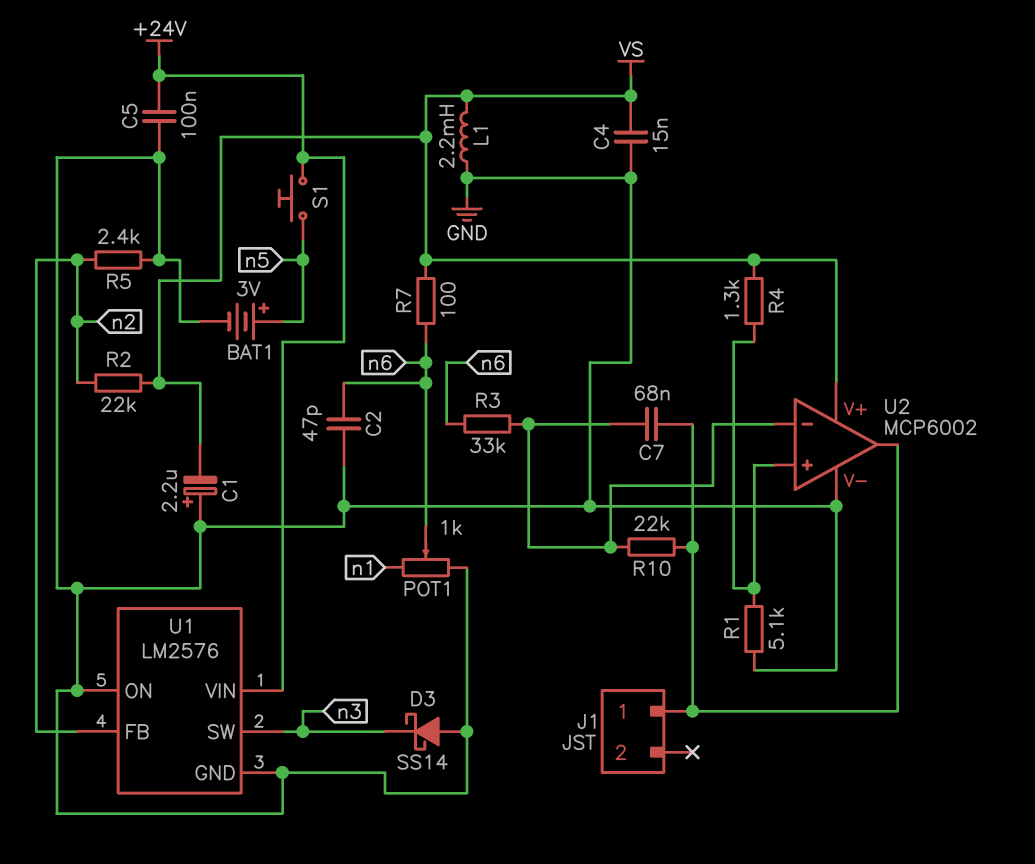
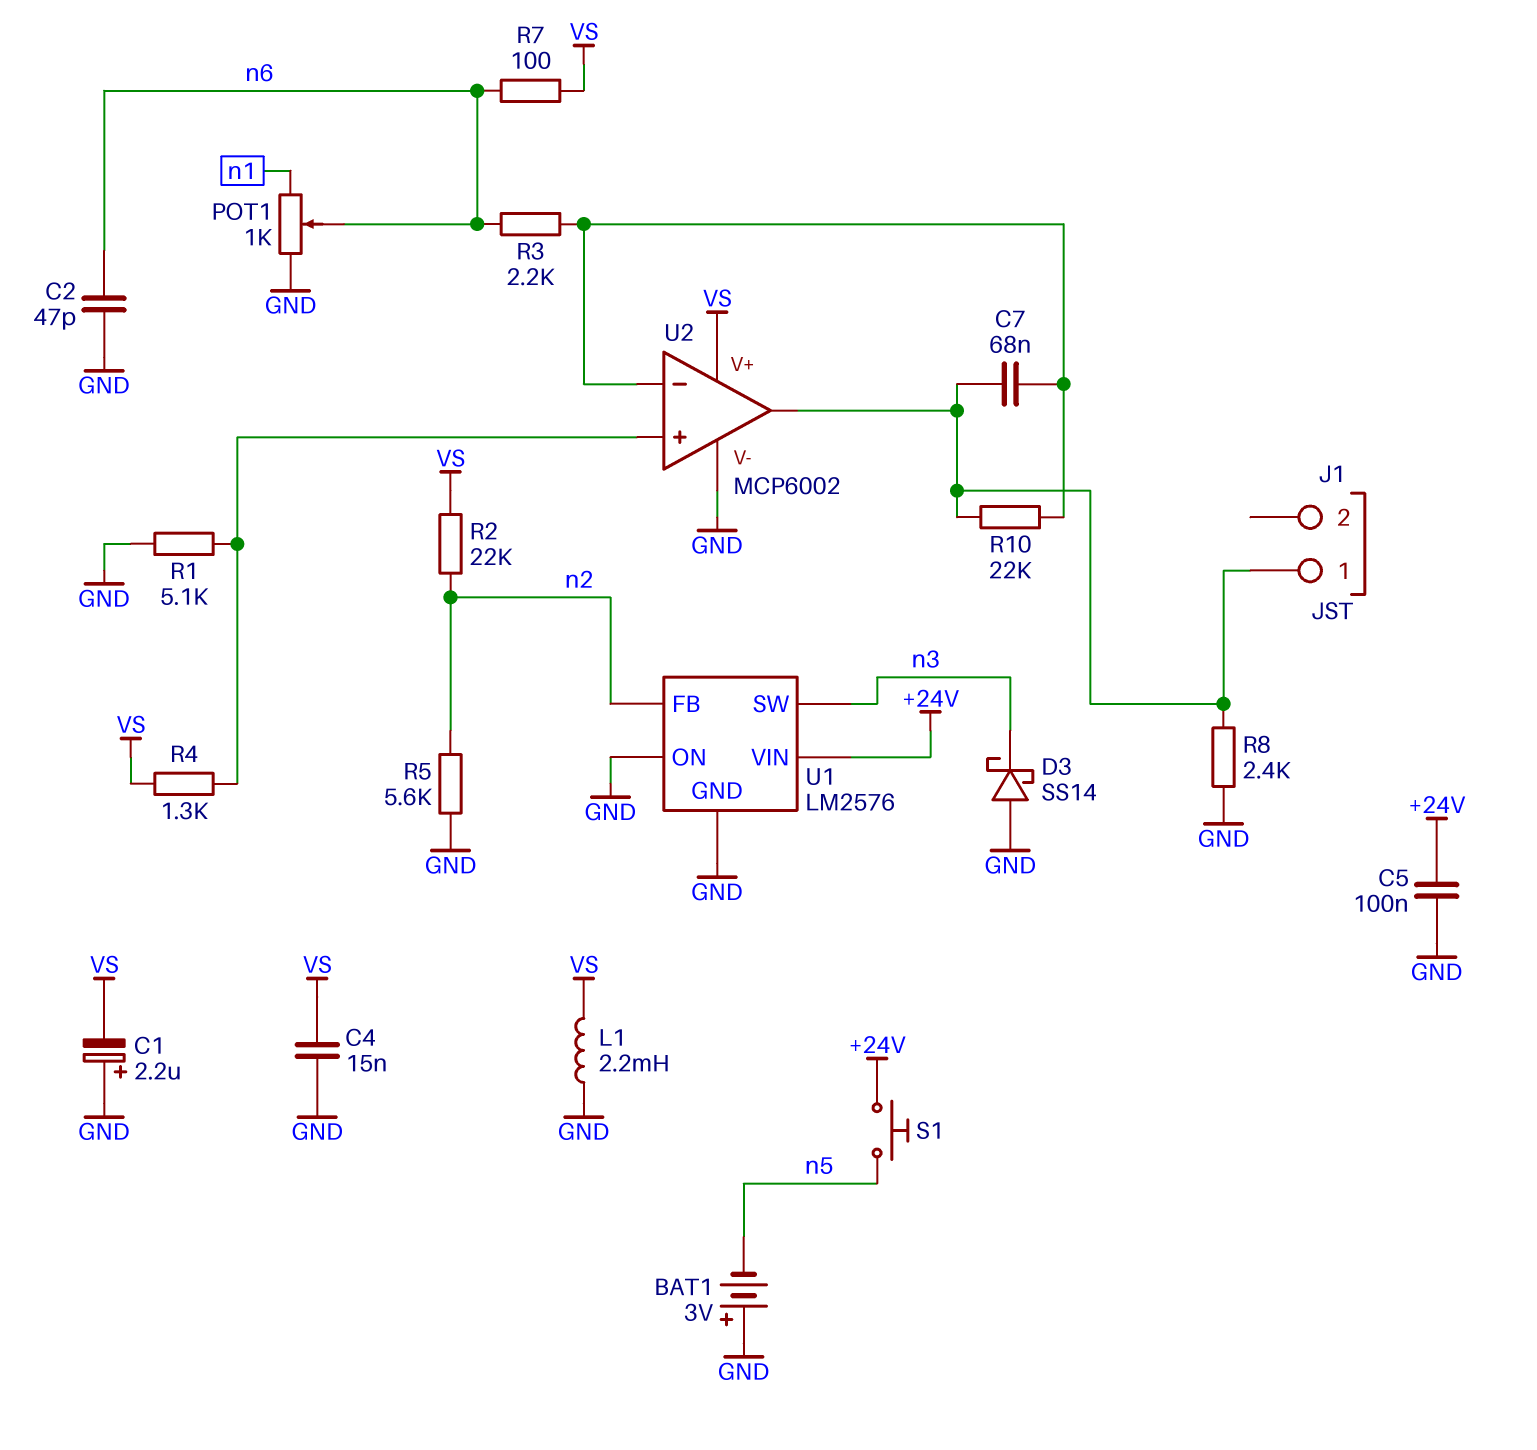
BAT1: 3V (plus n5, minus GND) -> 3V (plus GND, minus n5)
R3: 33k (U2/in-, n6) -> 2.2k (U2/in-, n6)
R5: 2.4k (GND, n2) -> 5.6k (GND, n2)
R8: none -> 2.4k (GND, J1/1)

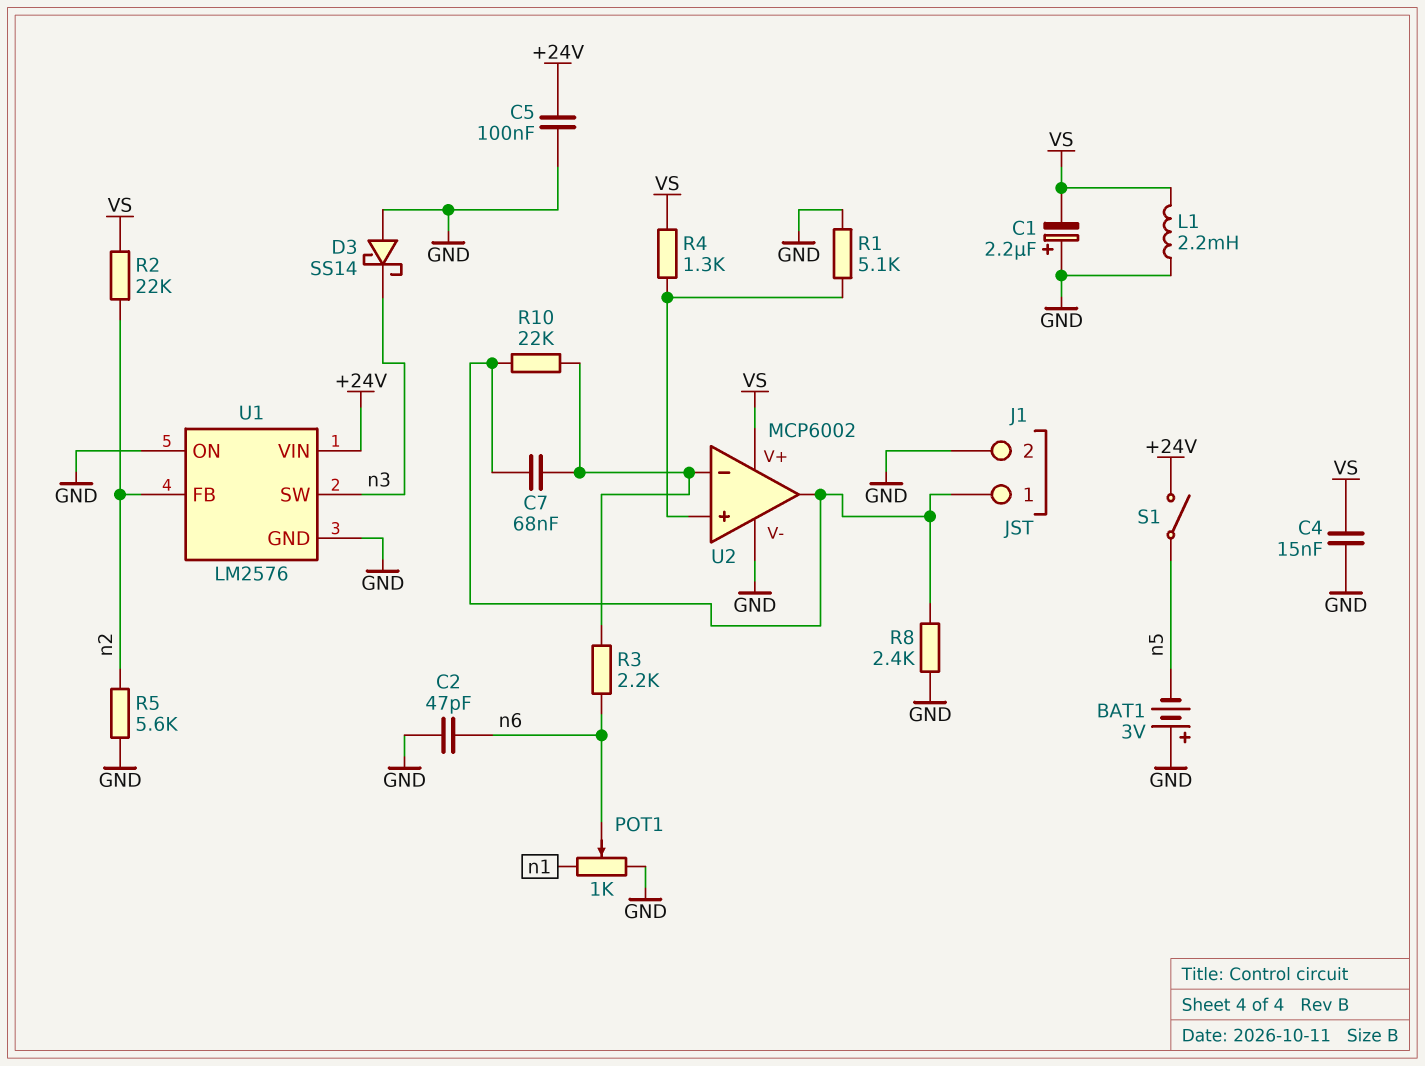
J1 pin 2: none -> GND
R7: 100 (VS, n6) -> none
S1: button (+24V, n5) -> switch (+24V, n5)

